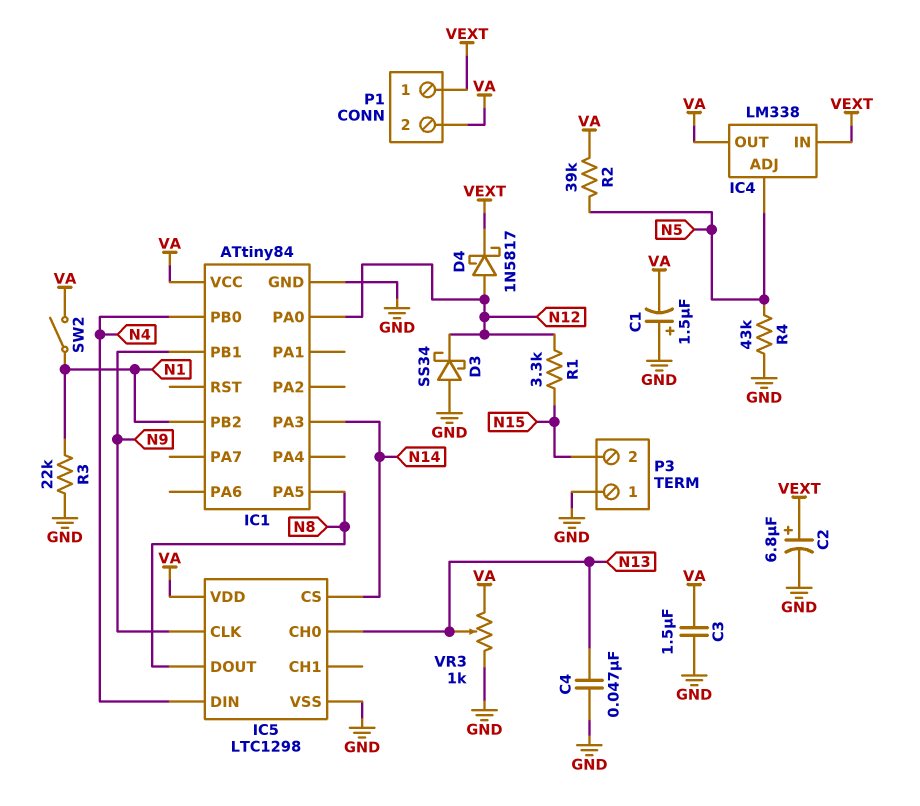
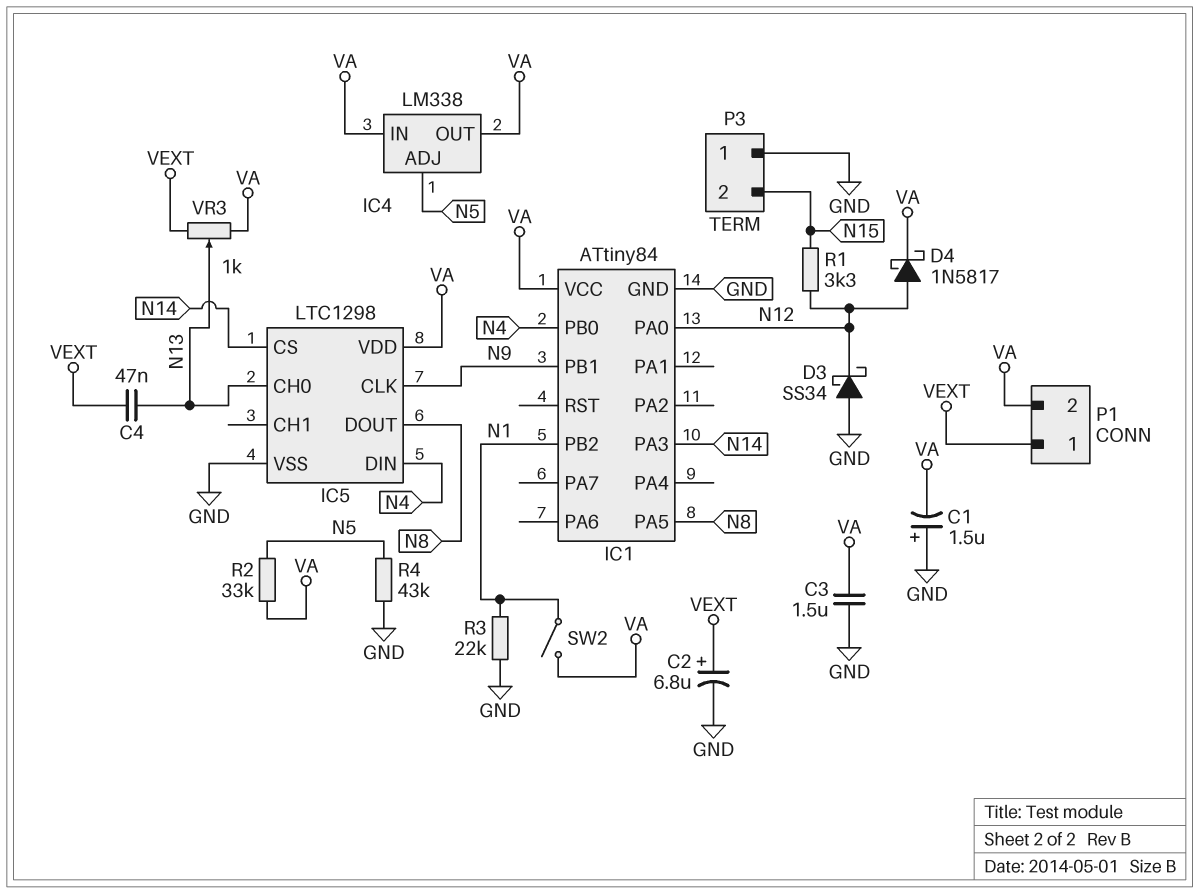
C4: 47nF (GND, N13) -> 47nF (N13, VEXT)
D4: schottky 1N5817 (A N12, K VEXT) -> schottky 1N5817 (A N12, K VA)
IC4 pin IN: VEXT -> VA
R2: 39k (N5, VA) -> 33k (N5, VA)
VR3: 1k (GND, VA, wiper N13) -> 1k (VA, VEXT, wiper N13)

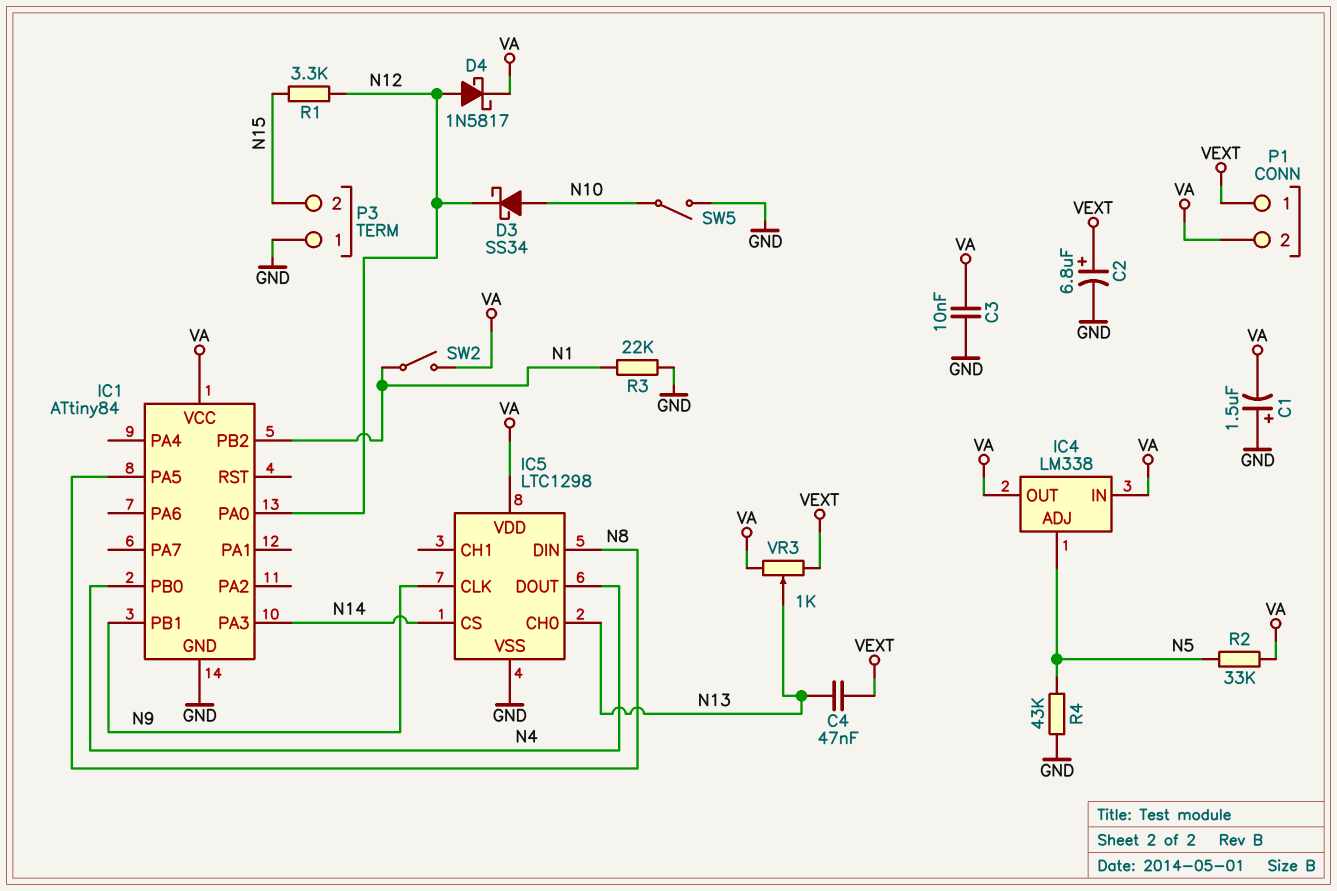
C3: 1.5uF (GND, VA) -> 10nF (GND, VA)
D3: schottky SS34 (A GND, K N12) -> schottky SS34 (A N10, K N12)
IC5 pin DIN: N4 -> N8
IC5 pin DOUT: N8 -> N4
SW5: none -> switch (GND, N10)

